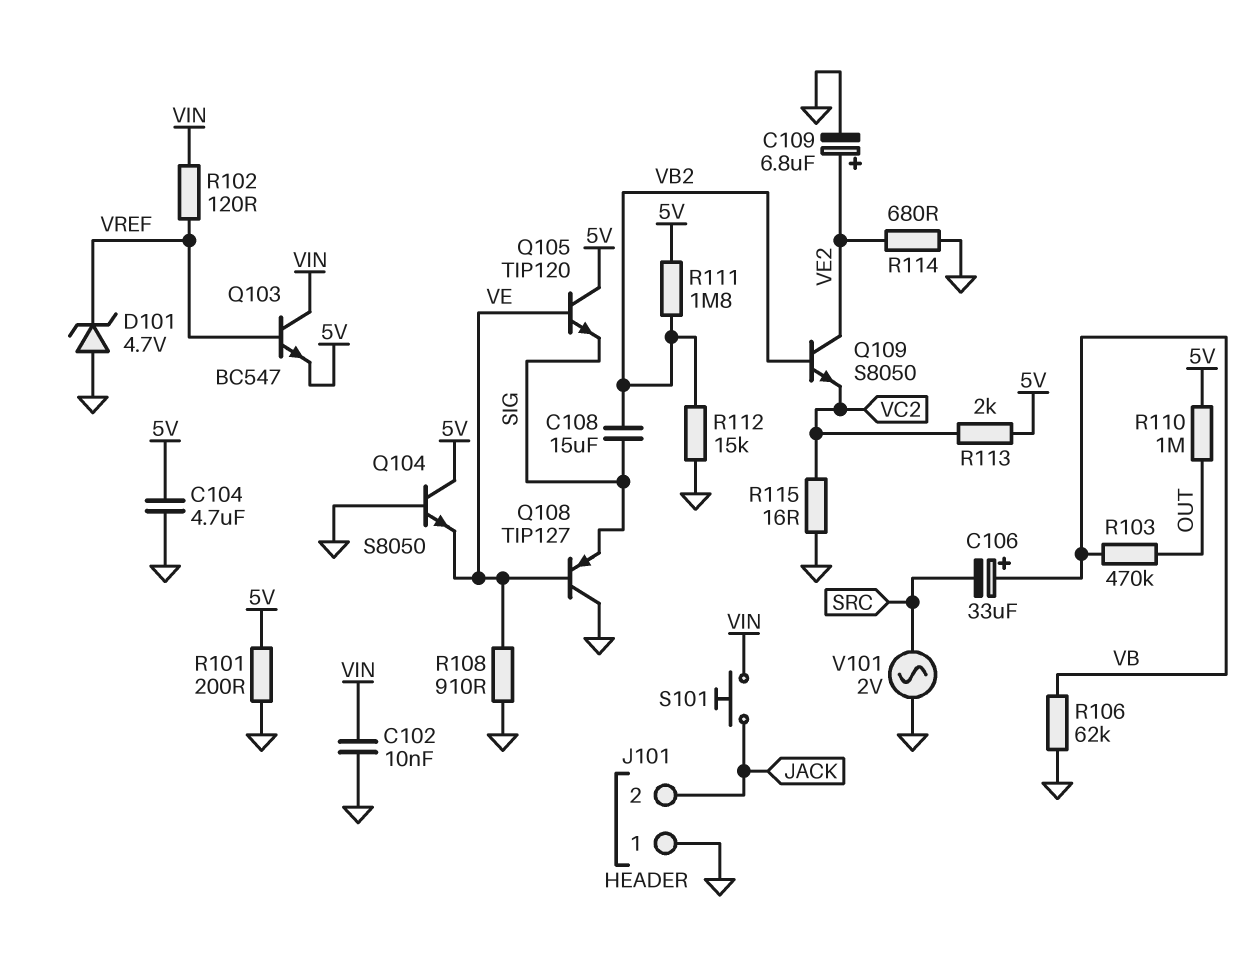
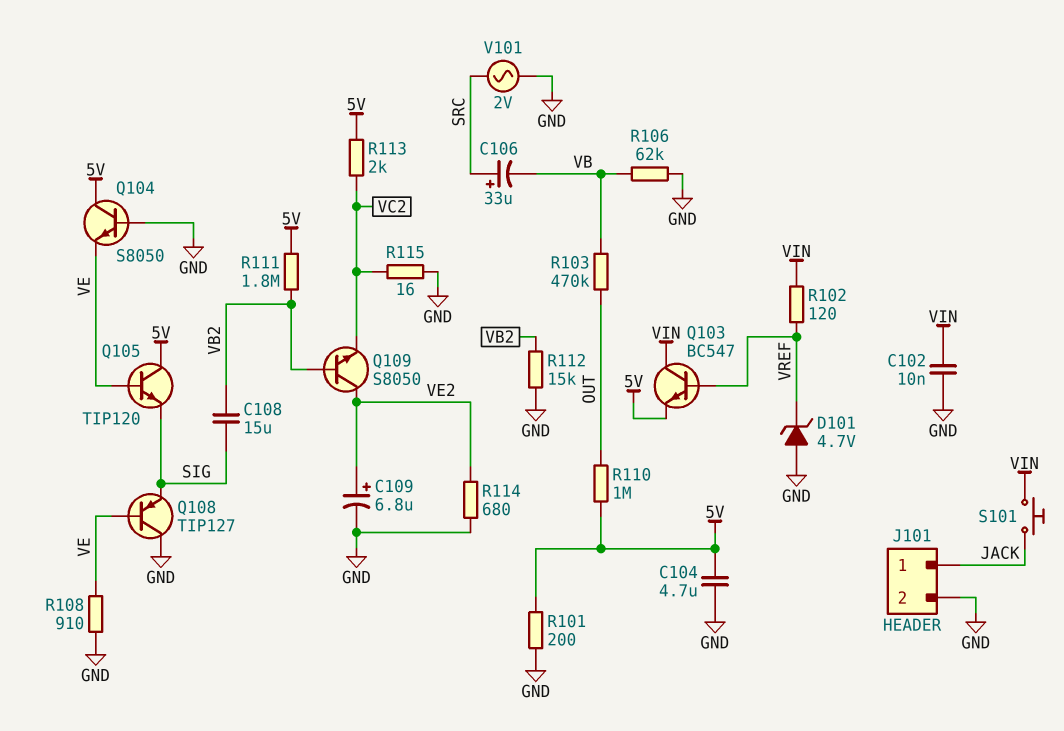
C106: 33uF (plus VB, minus SRC) -> 33uF (plus SRC, minus VB)
J101 pin 1: GND -> JACK
J101 pin 2: JACK -> GND

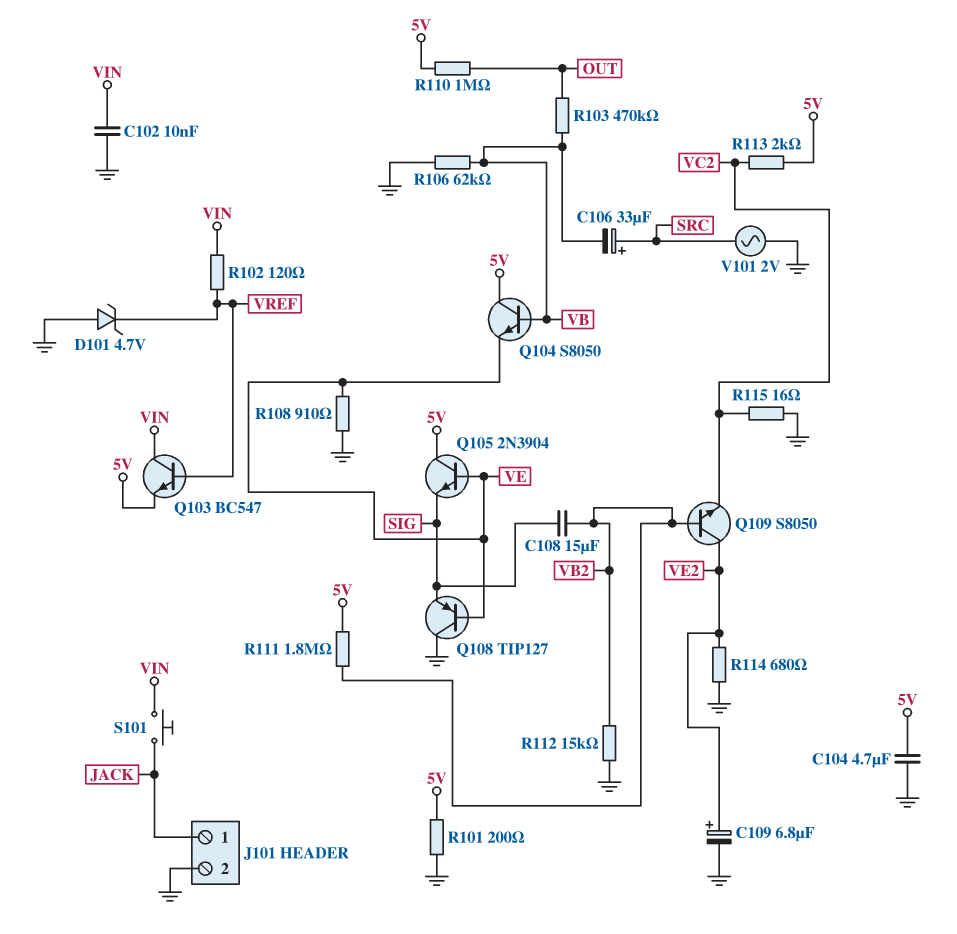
Q104: NPN S8050 (B GND, C 5V, E VE) -> NPN S8050 (B VB, C 5V, E VE)
Q105: NPN TIP120 (B VE, C 5V, E SIG) -> NPN 2N3904 (B VE, C 5V, E SIG)

